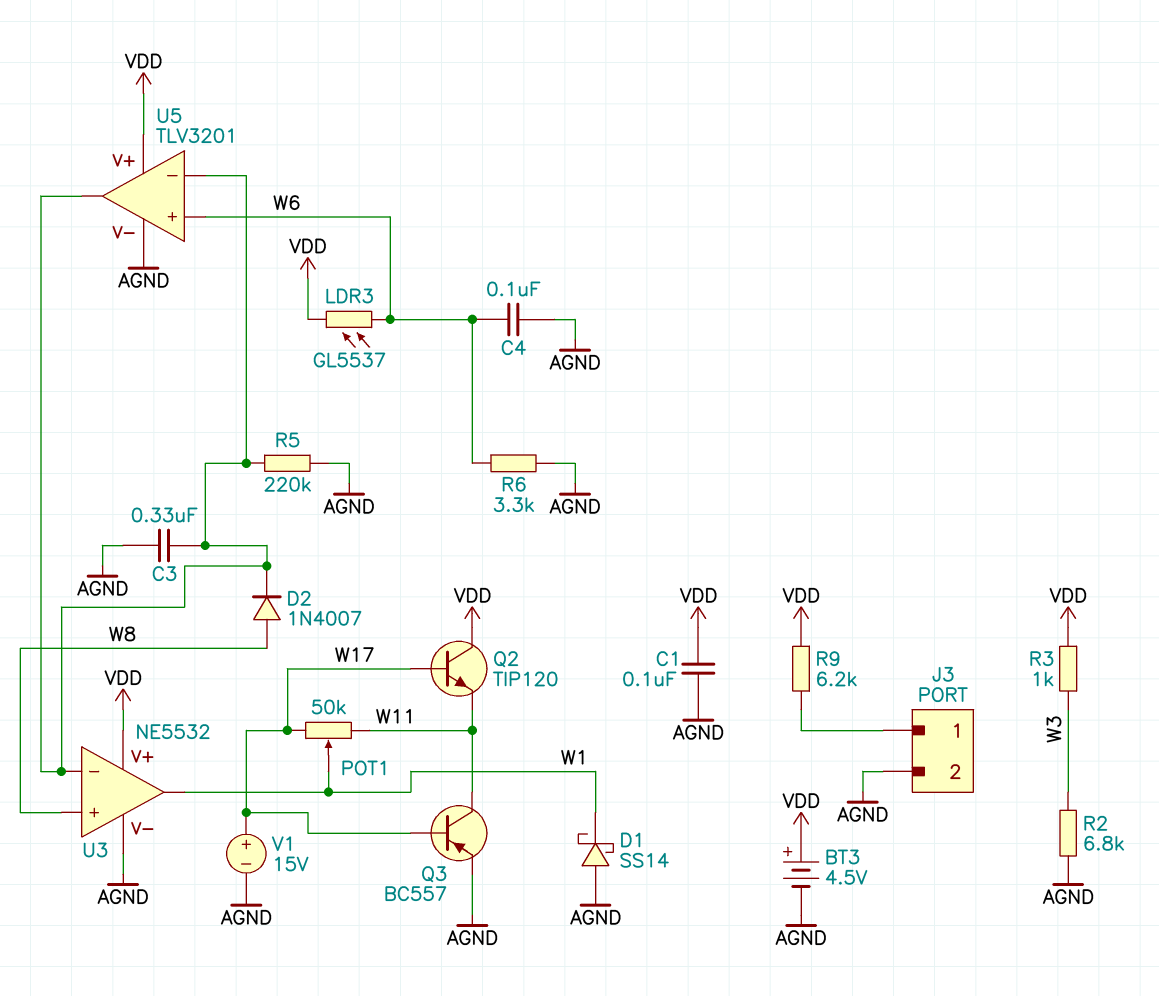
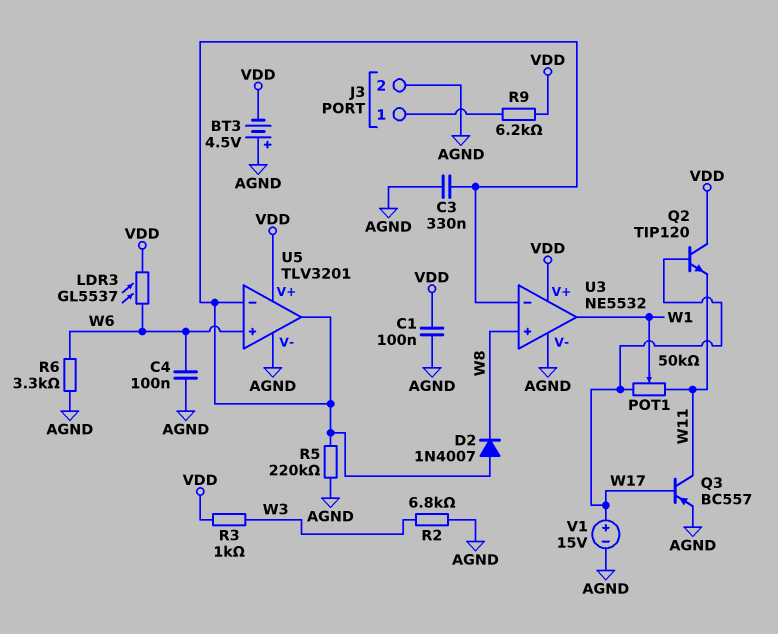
BT3: 4.5V (plus VDD, minus AGND) -> 4.5V (plus AGND, minus VDD)
D1: schottky SS14 (A AGND, K W1) -> none
D2: diode 1N4007 (A W8, K U3/in-) -> diode 1N4007 (A U3/in-, K W8)

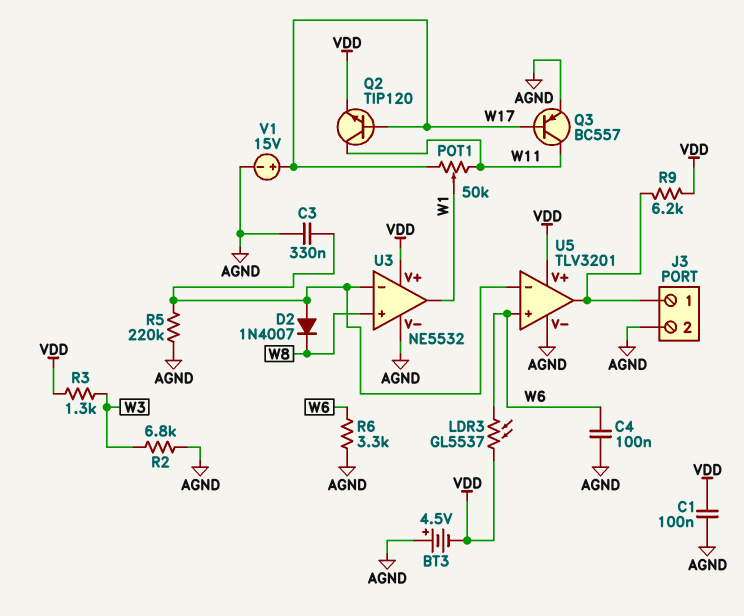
Q2: NPN TIP120 (B W17, C VDD, E W11) -> NPN TIP120 (B W17, C W11, E VDD)
R3: 1k (VDD, W3) -> 1.3k (VDD, W3)
U5 pin out: U3/in- -> J3/1

